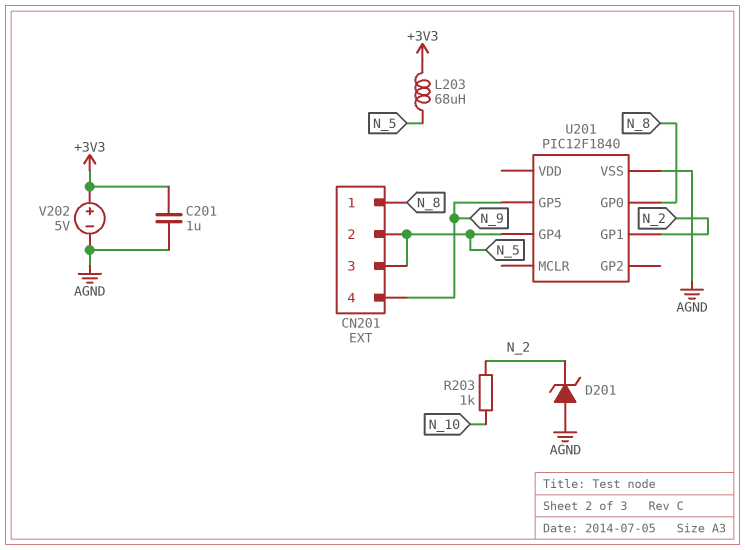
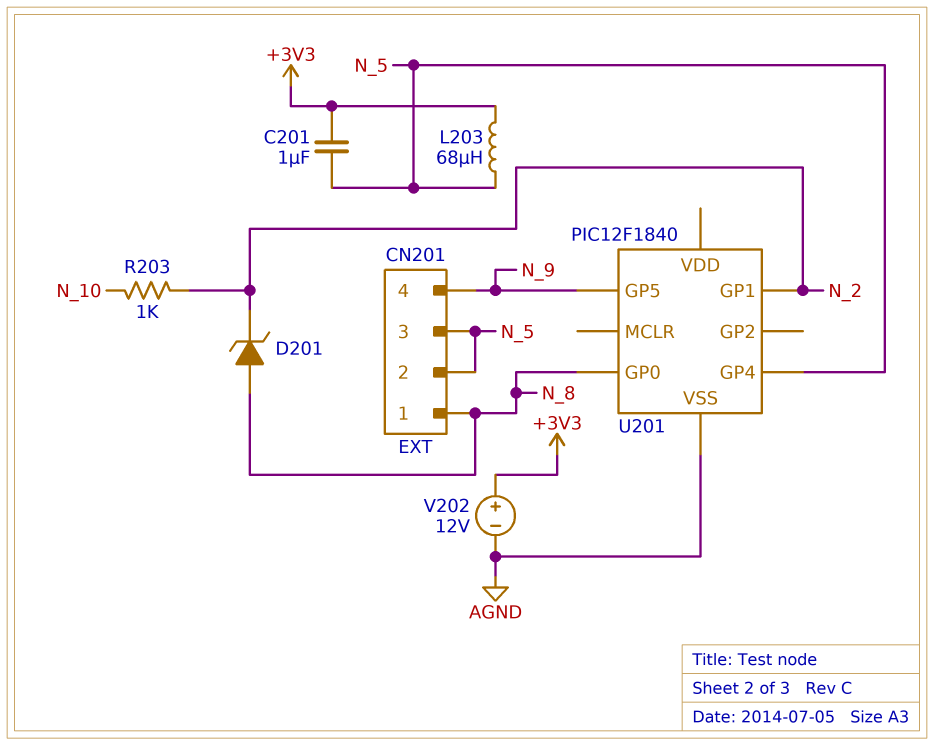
C201: 1uF (+3V3, AGND) -> 1uF (+3V3, N_5)
D201: zener (A AGND, K N_2) -> zener (A N_8, K N_2)
V202: 5V (plus +3V3, minus AGND) -> 12V (plus +3V3, minus AGND)

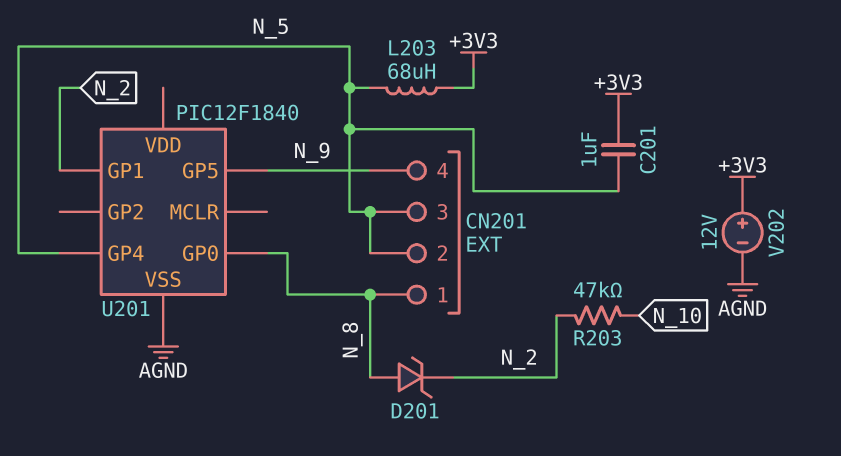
R203: 1k (N_2, N_10) -> 47k (N_2, N_10)

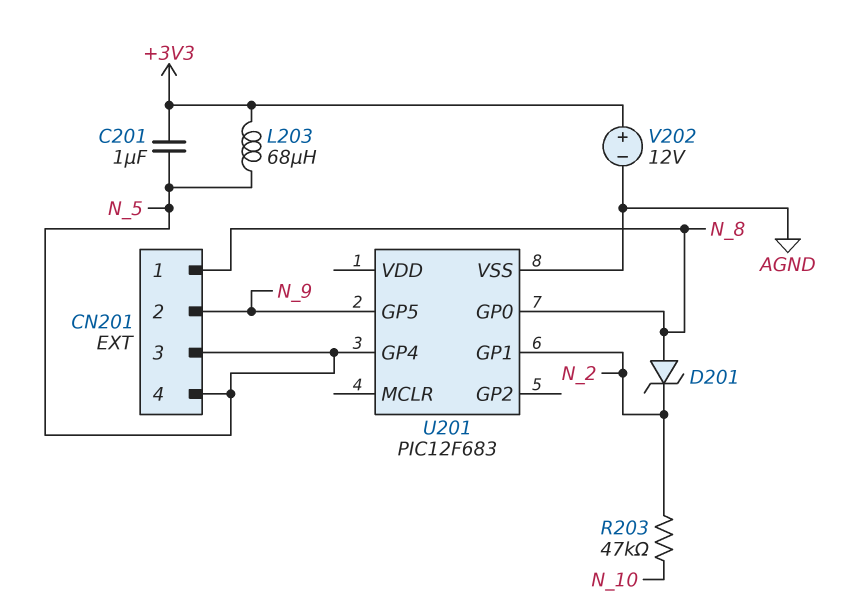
CN201 pin 2: N_5 -> N_9
CN201 pin 4: N_9 -> N_5
U201: PIC12F1840 -> PIC12F683

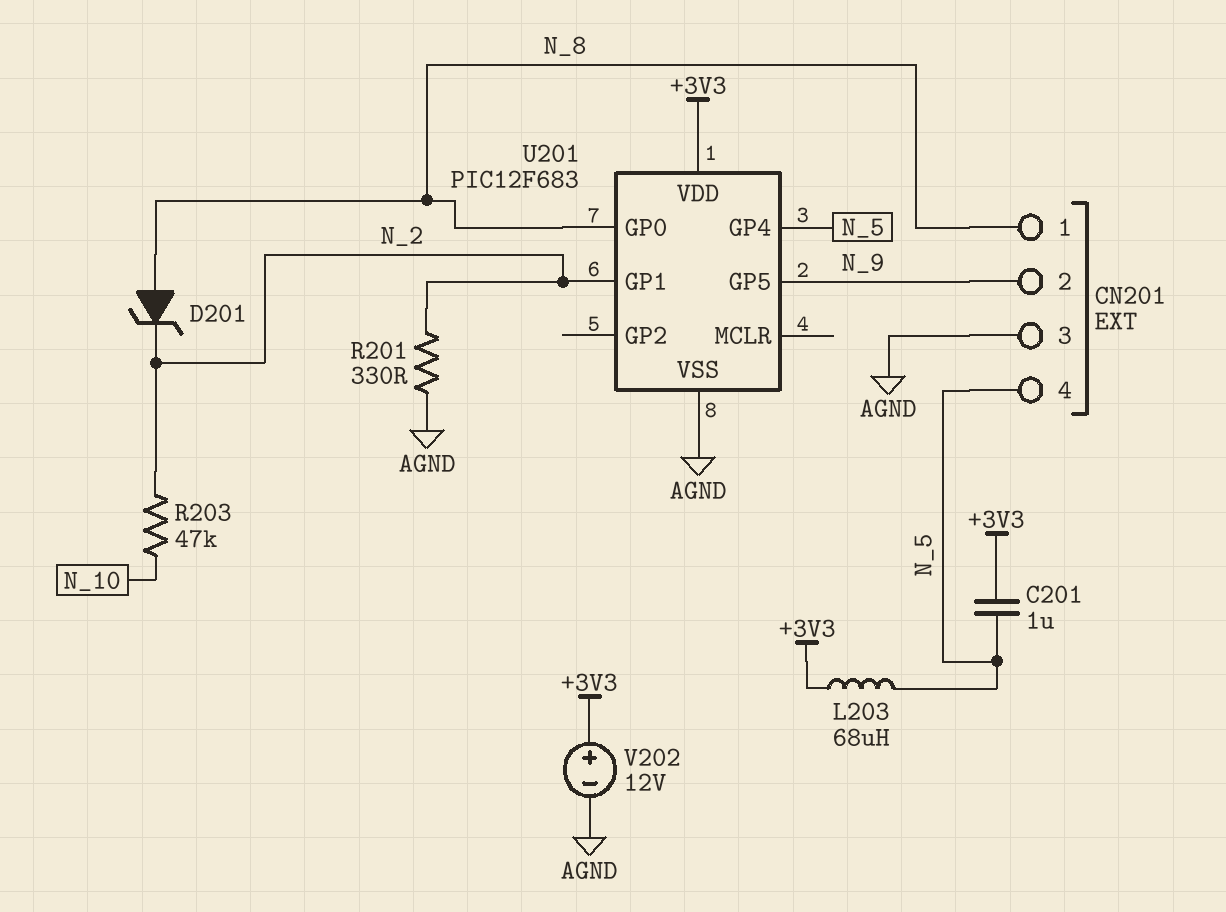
CN201 pin 3: N_5 -> AGND
R201: none -> 330 (AGND, N_2)
U201 pin VDD: none -> +3V3

